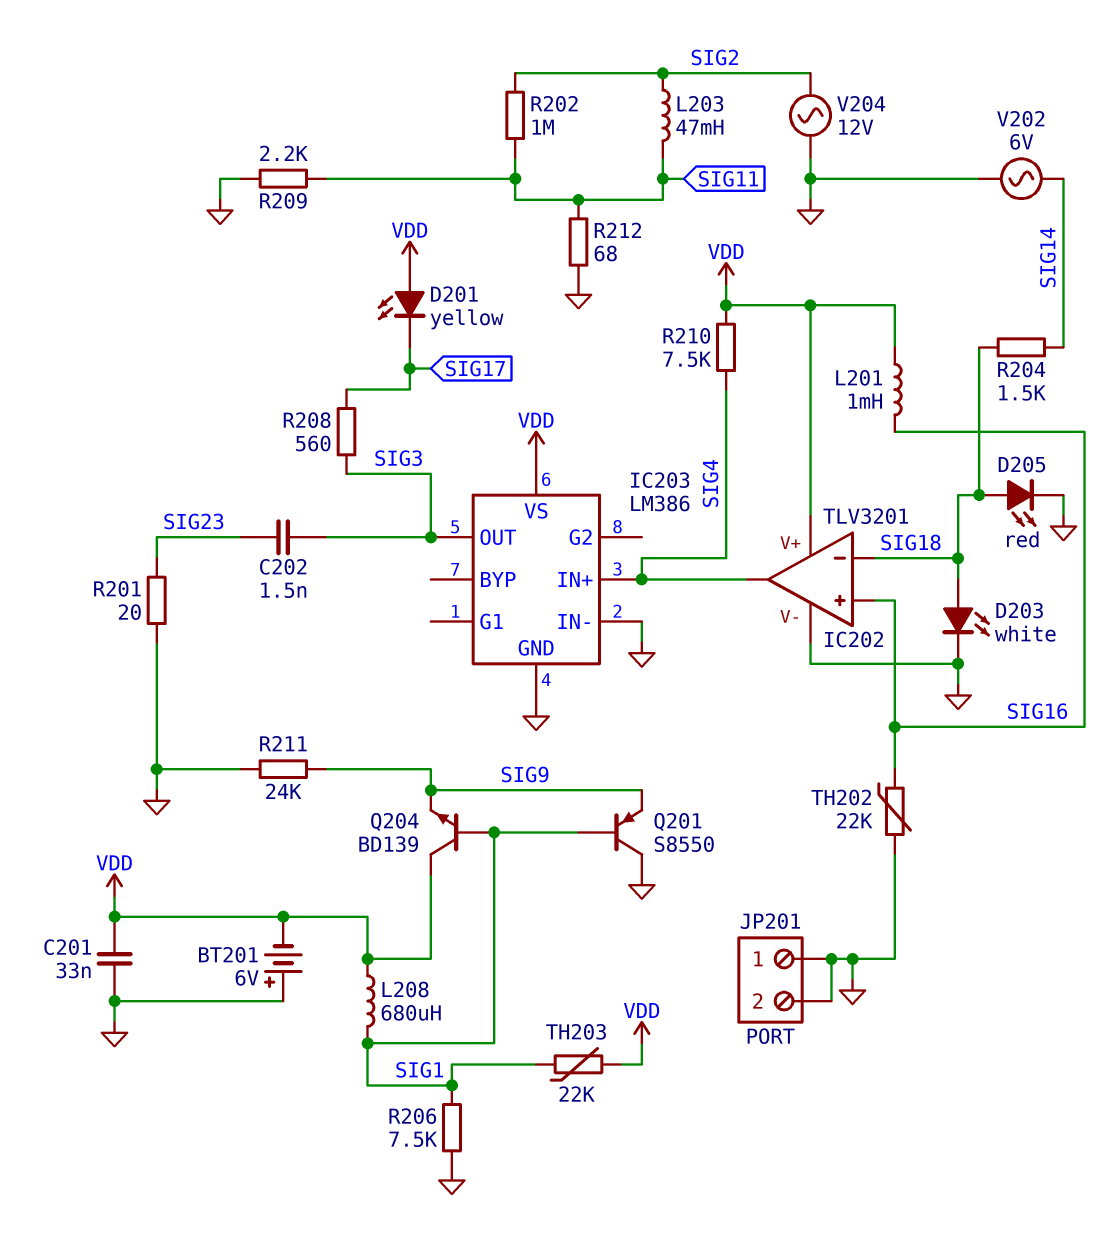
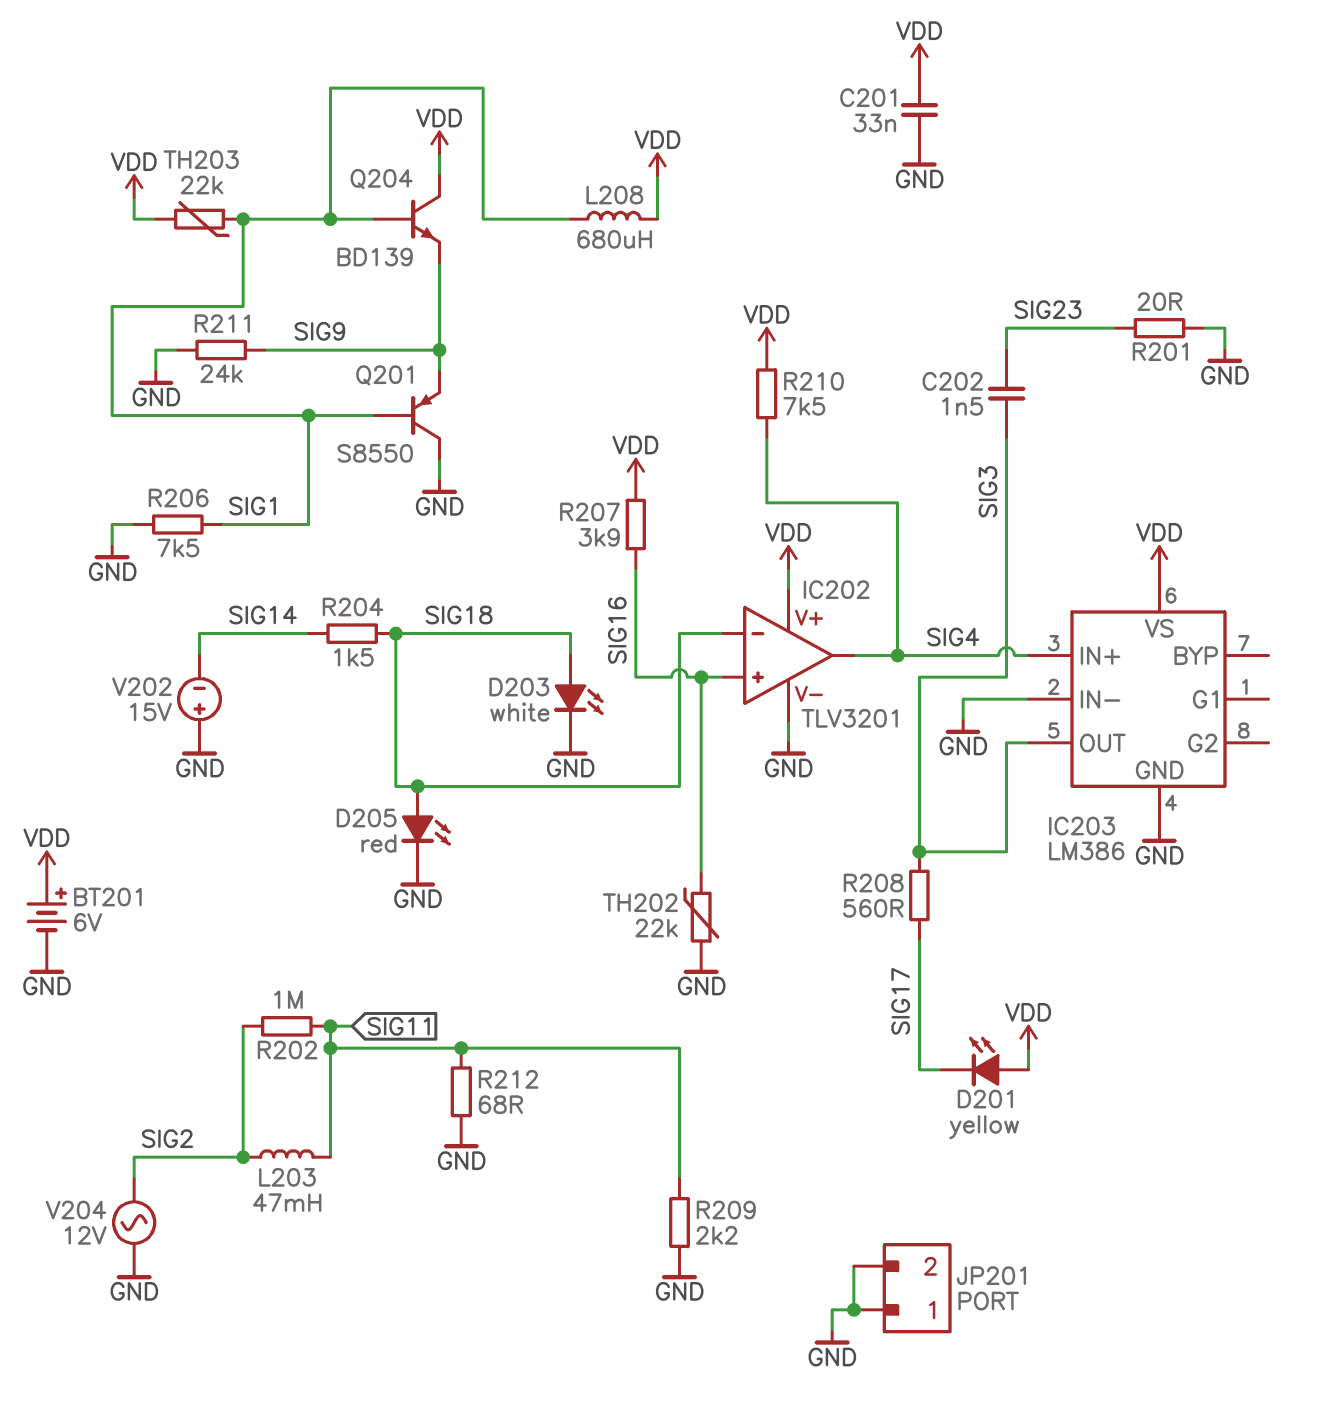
BT201: 6V (plus GND, minus VDD) -> 6V (plus VDD, minus GND)
L201: 1mH (SIG16, VDD) -> none
R207: none -> 3.9k (SIG16, VDD)
V202: AC 6V (GND, SIG14) -> 15V (plus GND, minus SIG14)

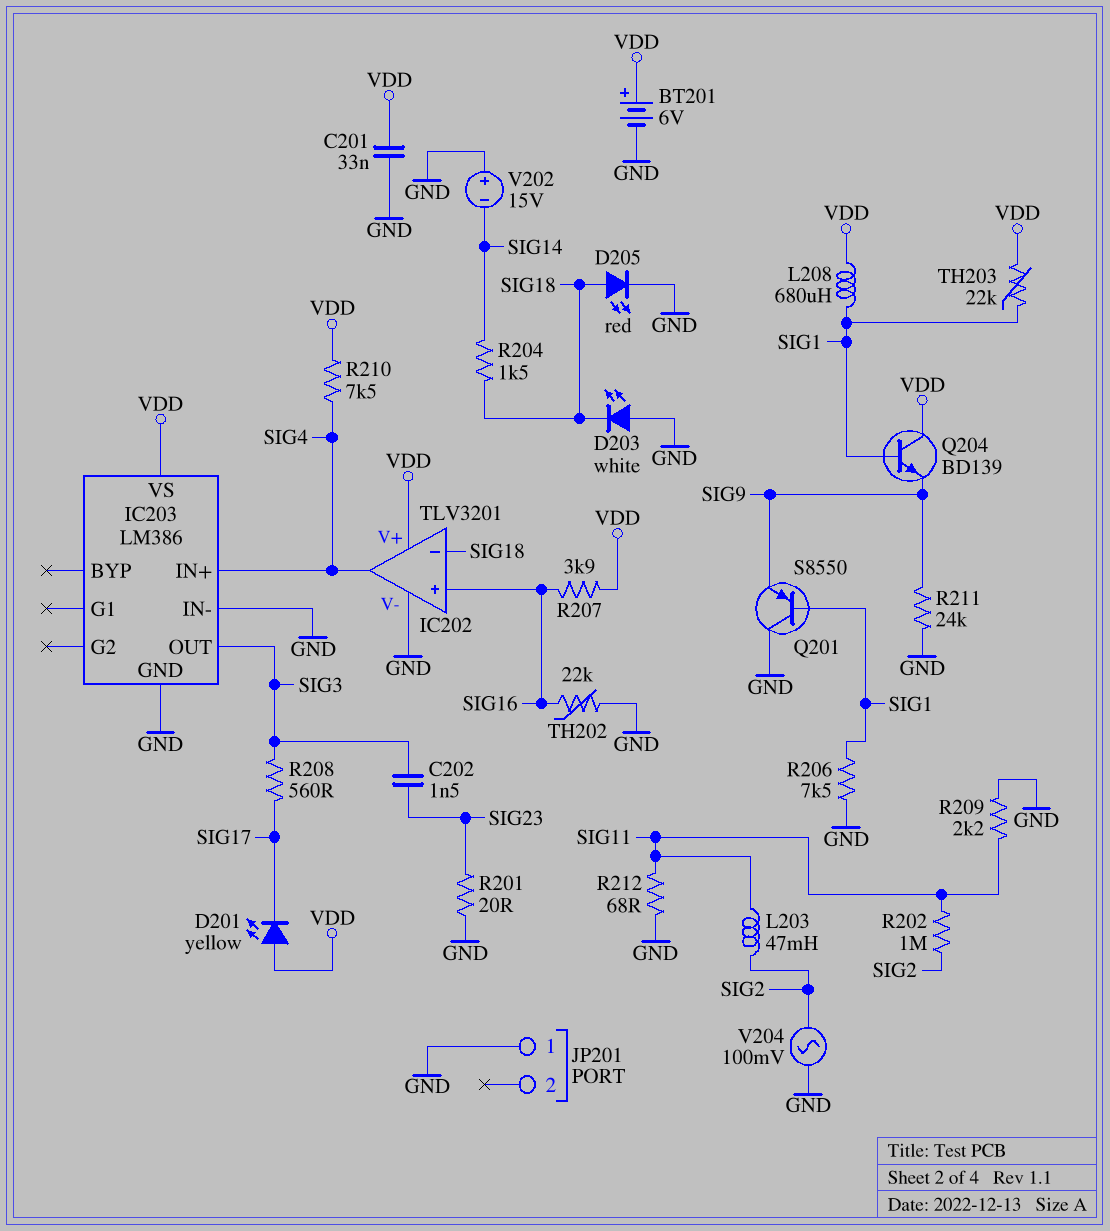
D203: LED white (A SIG18, K GND) -> LED white (A GND, K SIG18)
JP201 pin 2: GND -> none
V204: AC 12V (GND, SIG2) -> AC 100mV (GND, SIG2)

